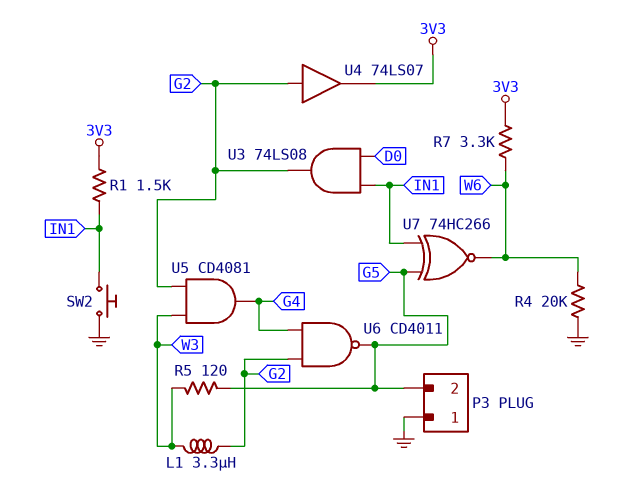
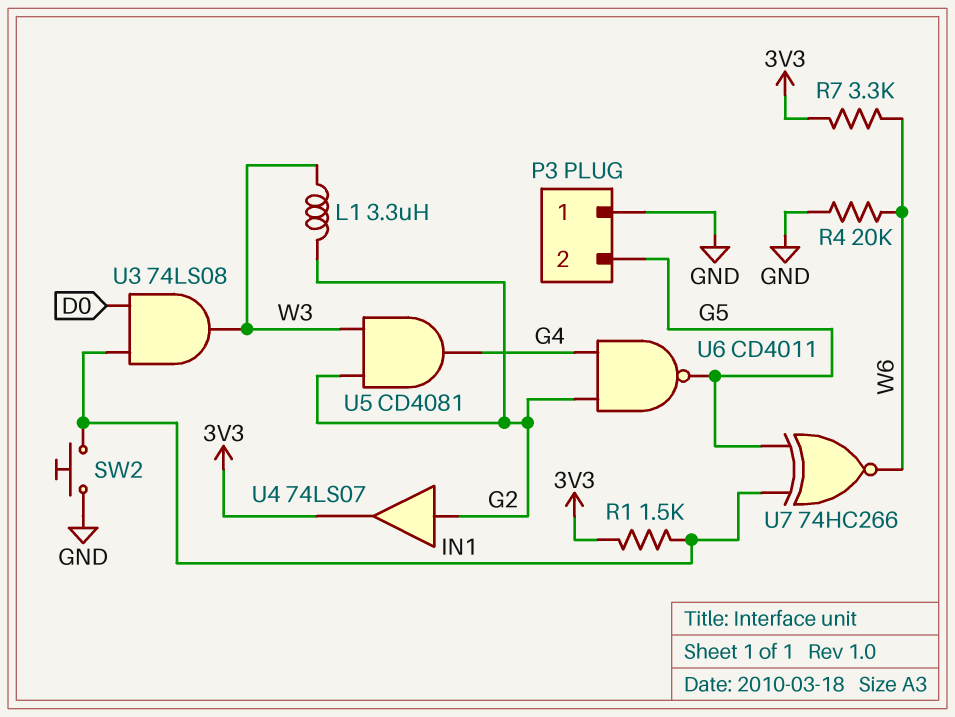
R5: 120 (G5, W3) -> none
U3: AND 74LS08 (in D0, in IN1, out G2) -> AND 74LS08 (in D0, in IN1, out W3)

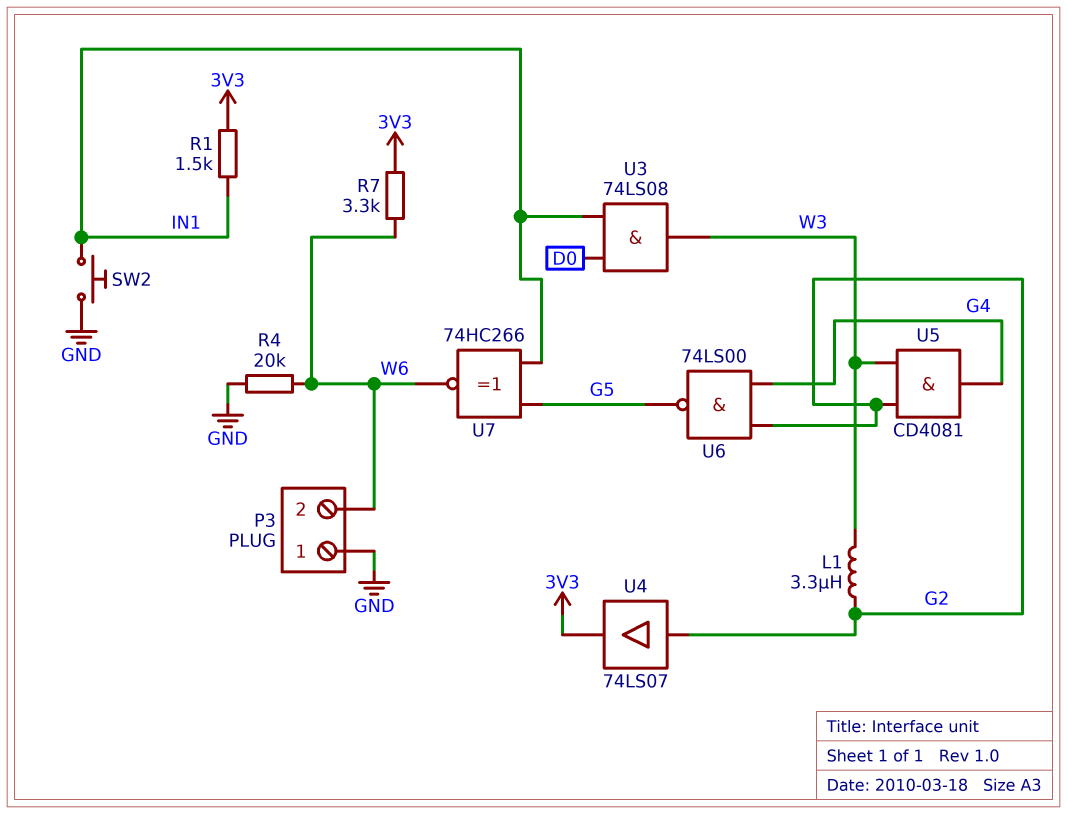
P3 pin 2: G5 -> W6
U6: NAND CD4011 (in G2, in G4, out G5) -> NAND 74LS00 (in G2, in G4, out G5)

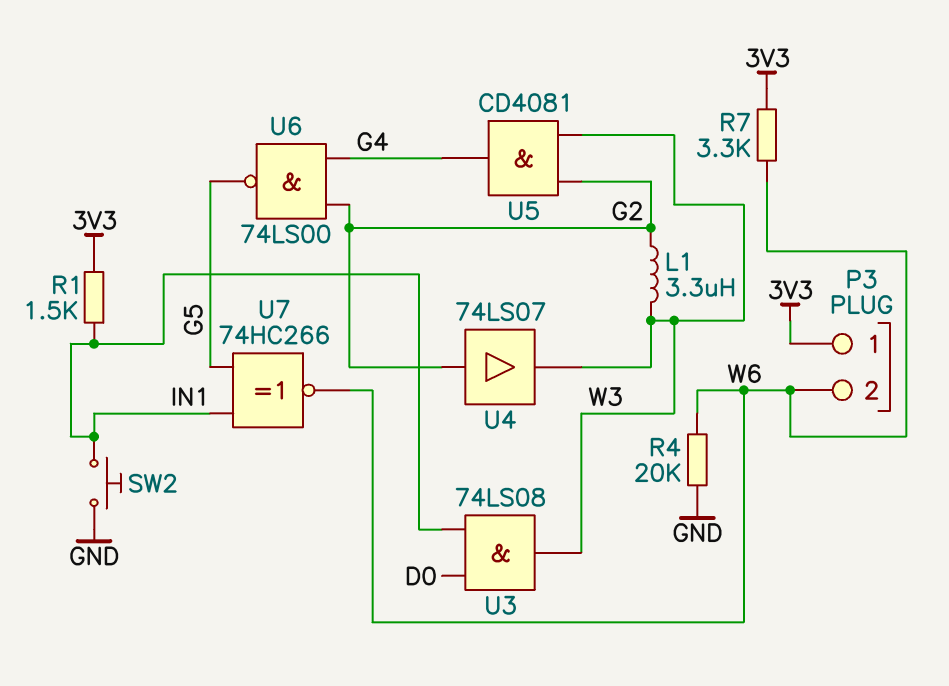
P3 pin 1: GND -> 3V3
U4: buffer 74LS07 (in G2, out 3V3) -> buffer 74LS07 (in G2, out W3)

